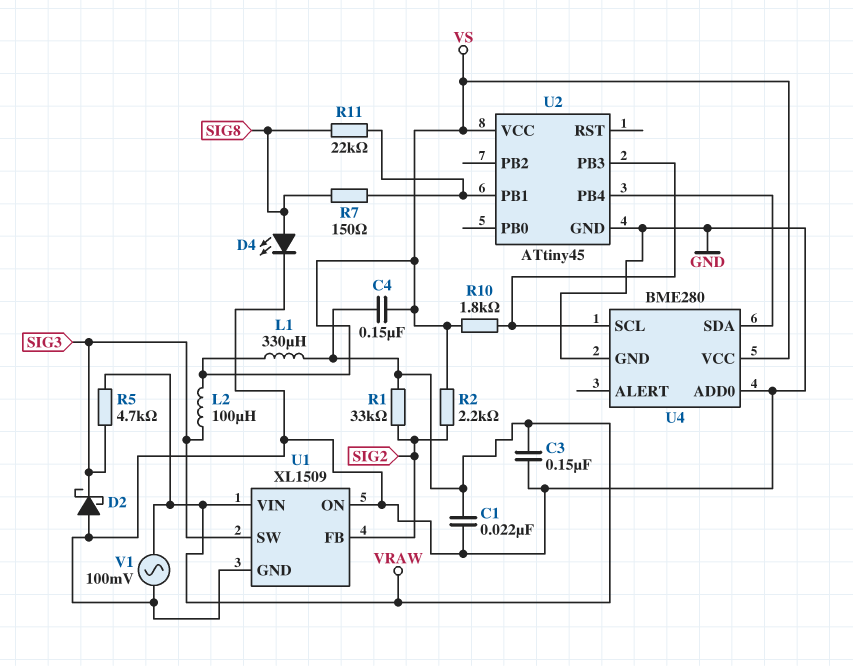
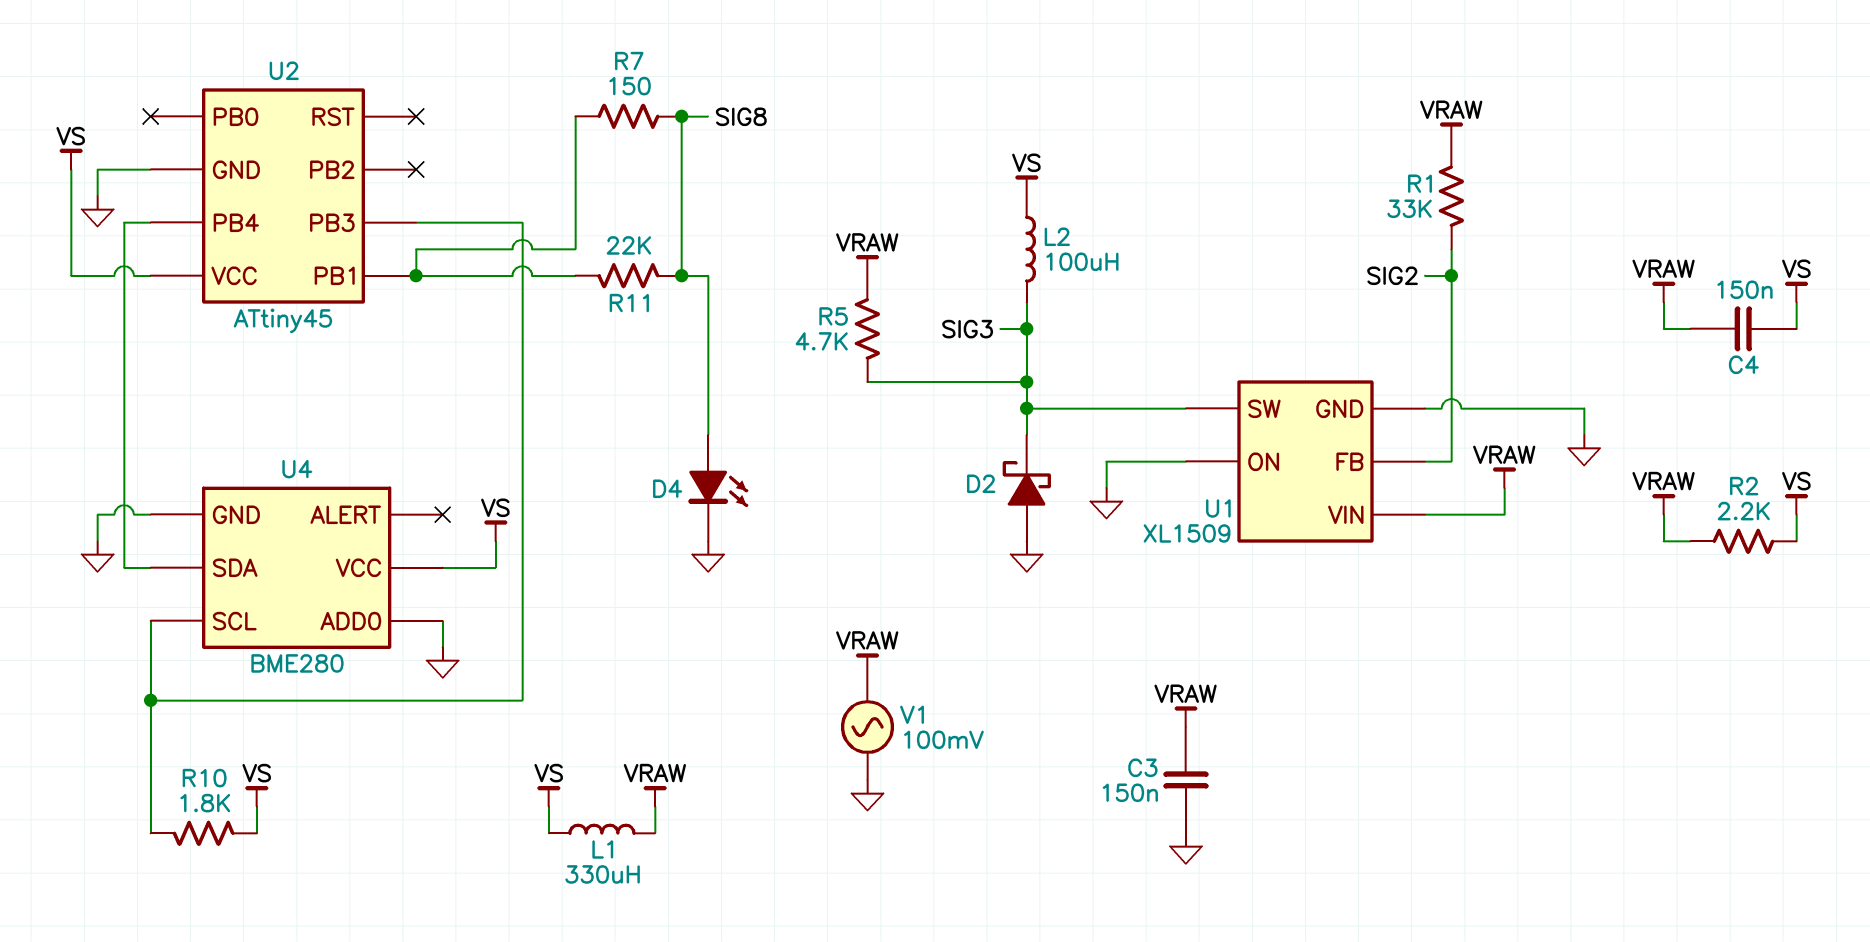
C1: 22nF (GND, VRAW) -> none
R2: 2.2k (SIG2, VS) -> 2.2k (VRAW, VS)

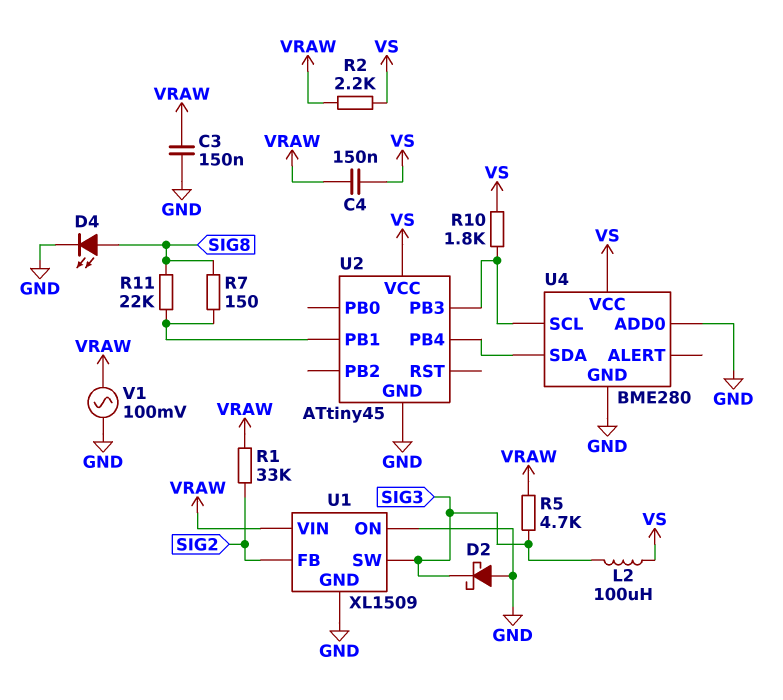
L1: 330uH (VRAW, VS) -> none

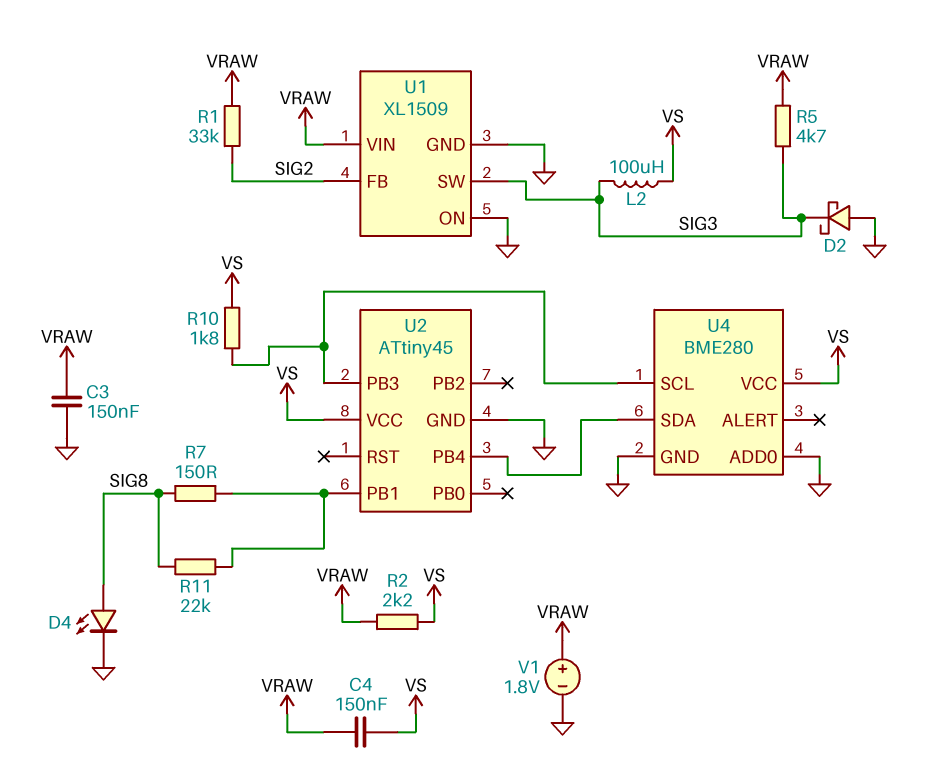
V1: AC 100mV (GND, VRAW) -> 1.8V (plus VRAW, minus GND)

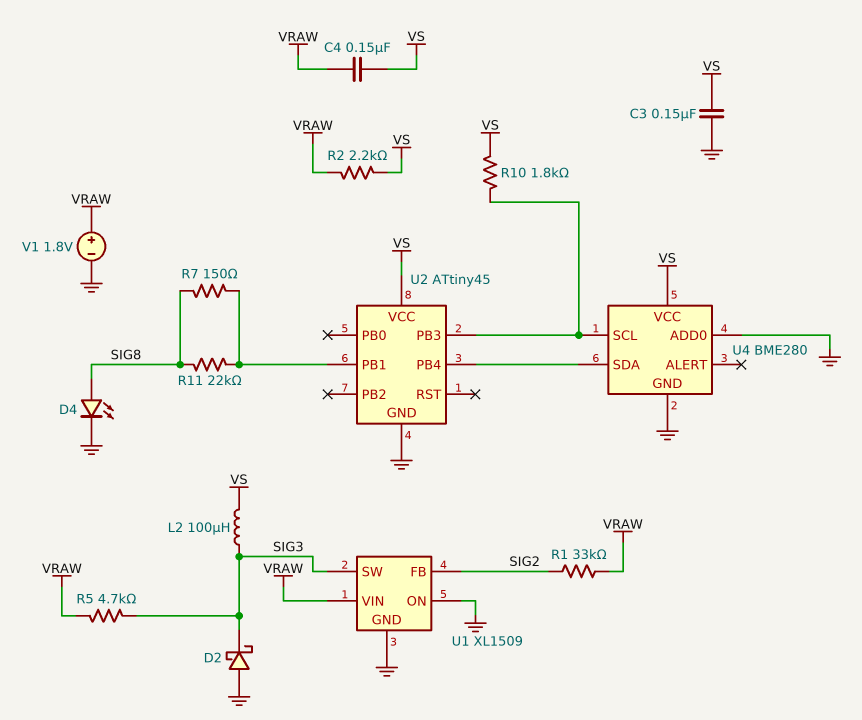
C3: 150nF (GND, VRAW) -> 150nF (GND, VS)

